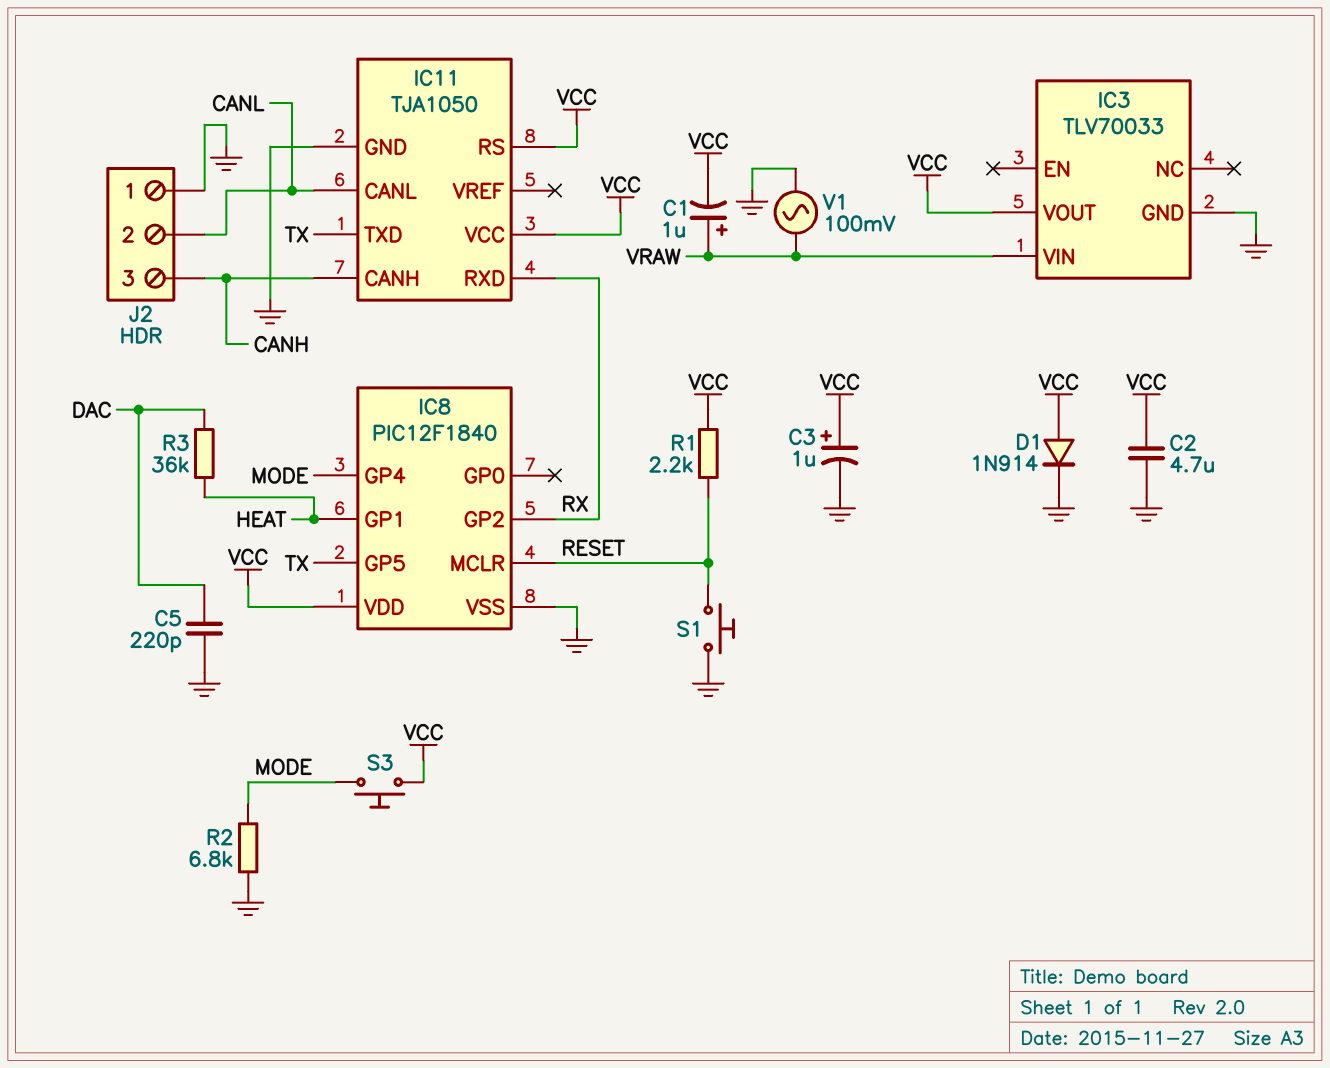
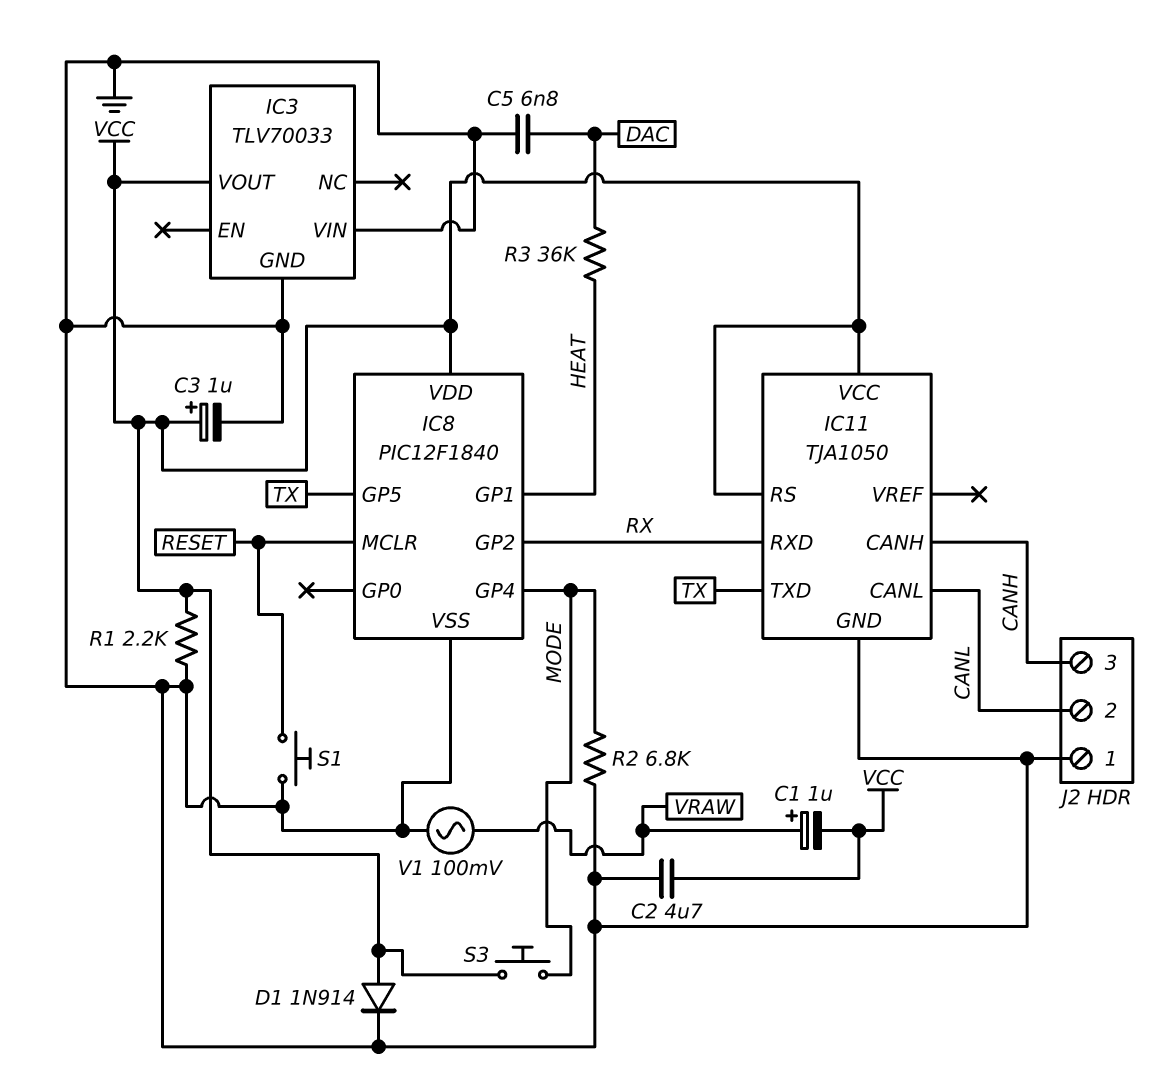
C5: 220pF (DAC, GND) -> 6.8nF (DAC, GND)
IC3 pin VIN: VRAW -> GND
R1: 2.2k (RESET, VCC) -> 2.2k (GND, VCC)

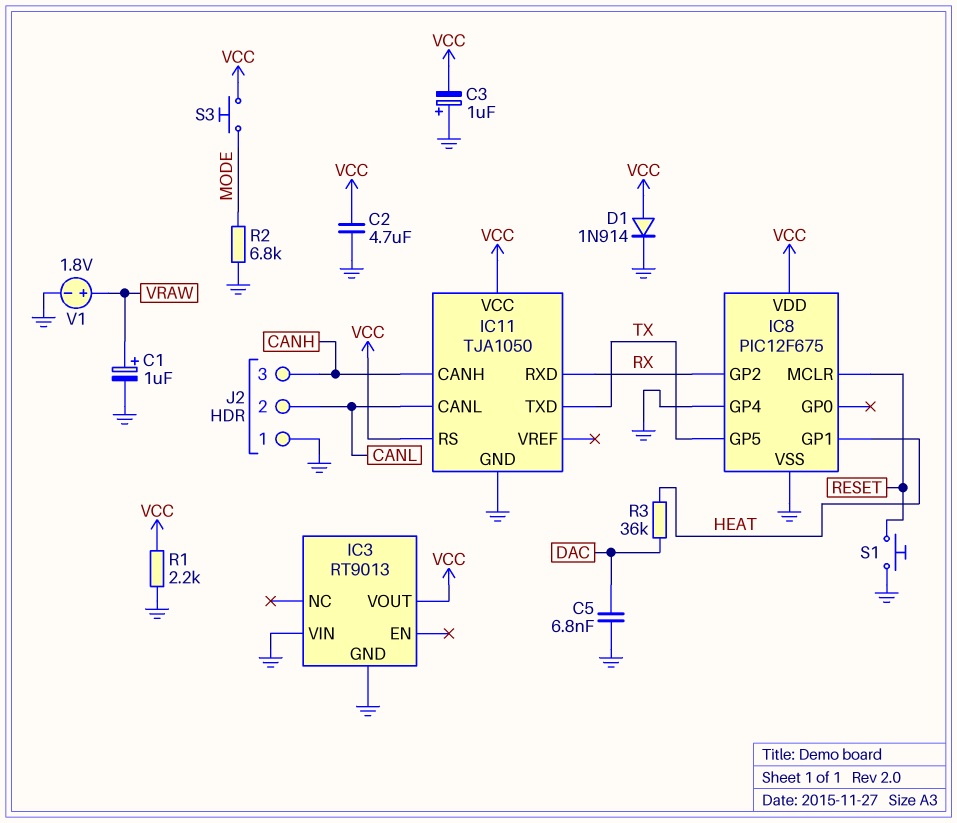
C1: 1uF (plus VRAW, minus VCC) -> 1uF (plus VRAW, minus GND)
C3: 1uF (plus VCC, minus GND) -> 1uF (plus GND, minus VCC)
IC3: TLV70033 -> RT9013
IC8: PIC12F1840 -> PIC12F675
IC8 pin GP4: MODE -> GND
V1: AC 100mV (GND, VRAW) -> 1.8V (plus VRAW, minus GND)

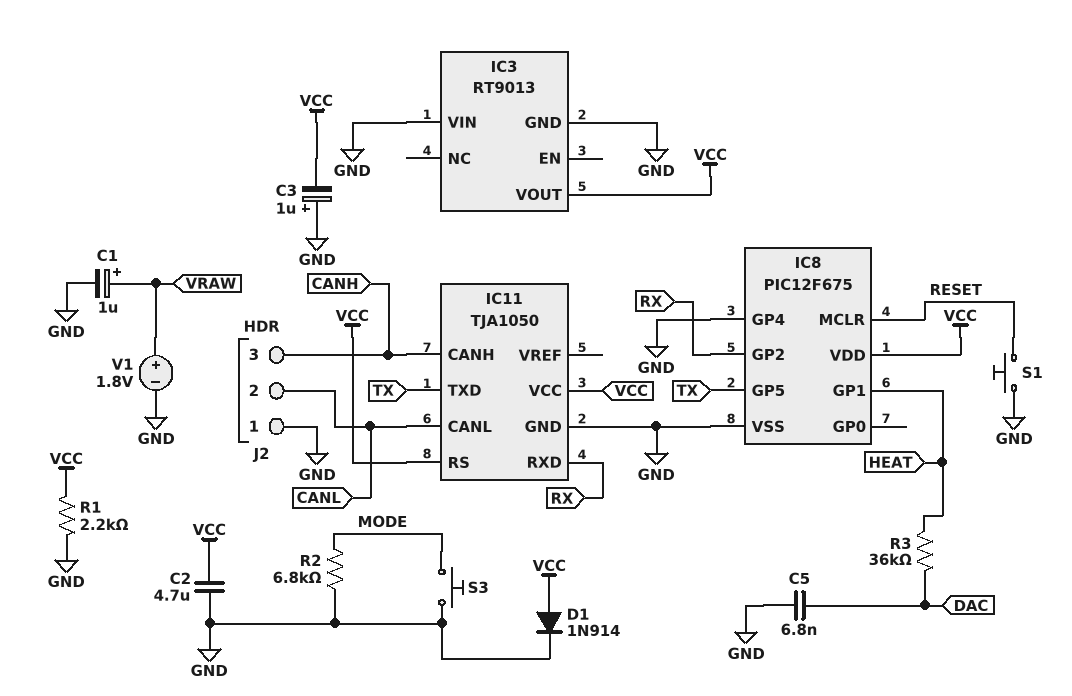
S3: button (MODE, VCC) -> button (GND, MODE)

